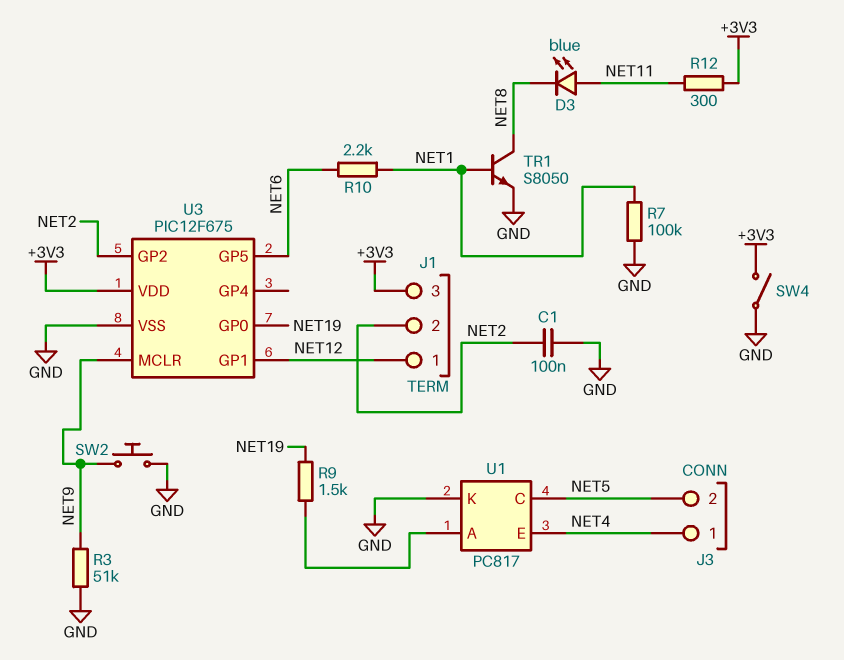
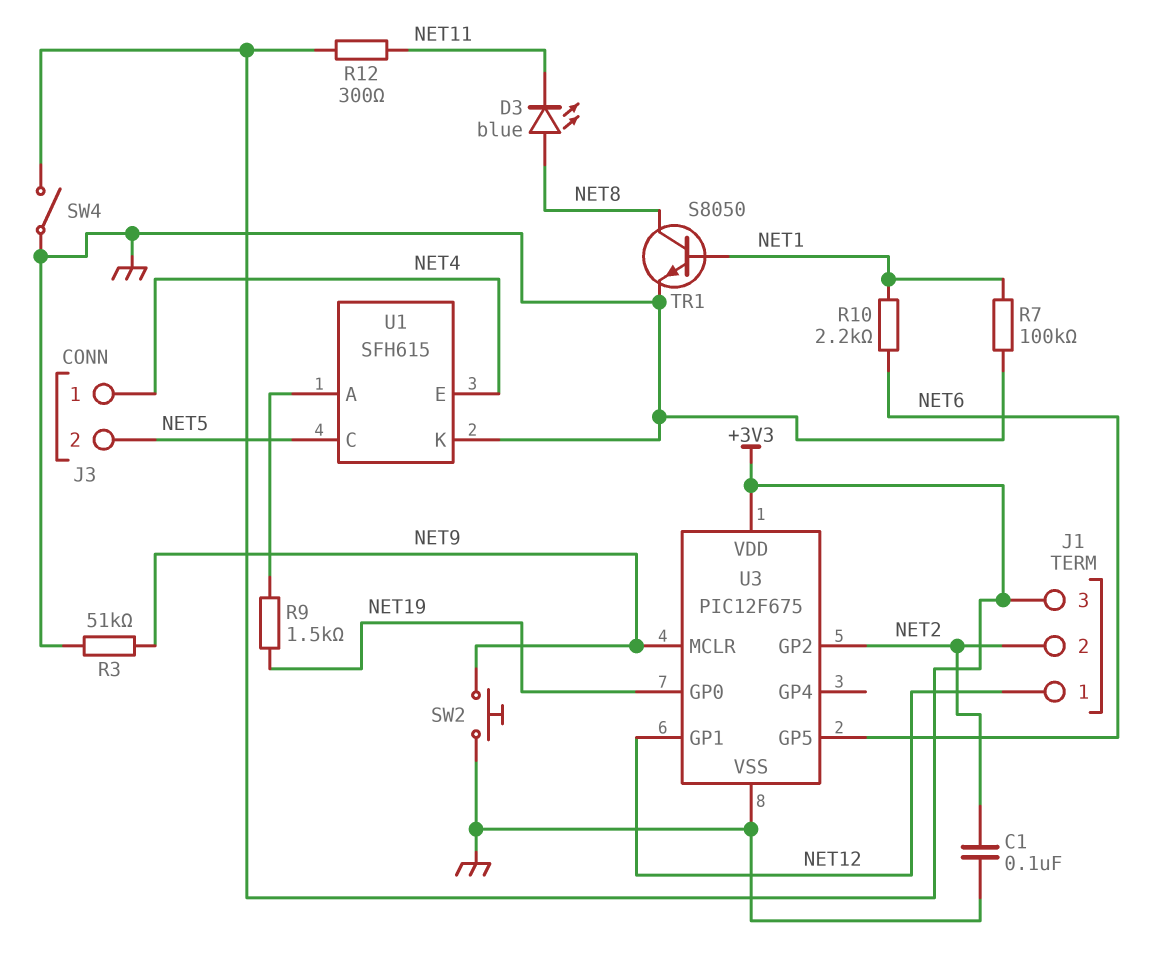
D3: LED blue (A NET11, K NET8) -> LED blue (A NET8, K NET11)
U1: PC817 -> SFH615

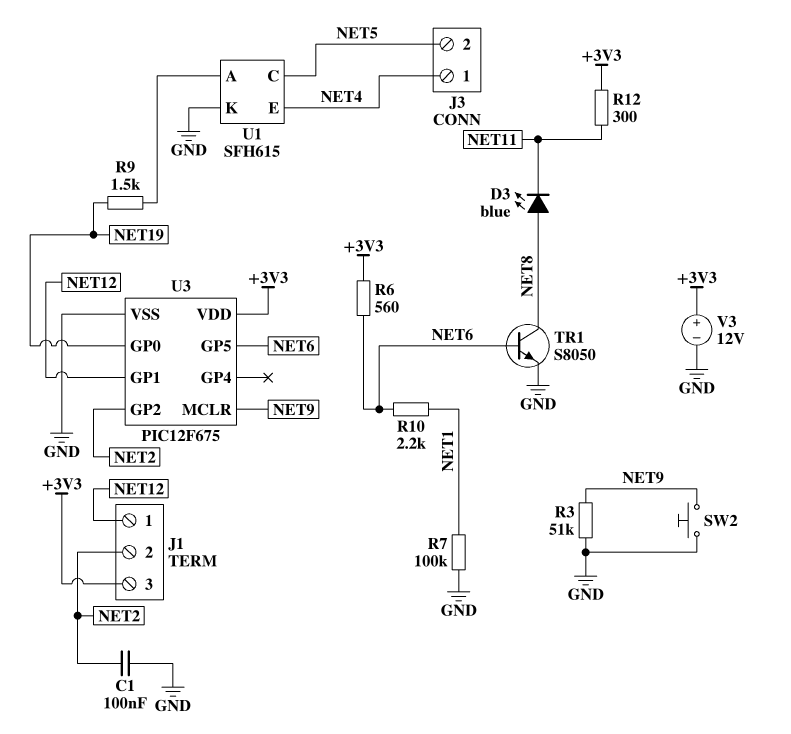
R6: none -> 560 (+3V3, NET6)
SW4: switch (+3V3, GND) -> none
TR1: NPN S8050 (B NET1, C NET8, E GND) -> NPN S8050 (B NET6, C NET8, E GND)
V3: none -> 12V (plus +3V3, minus GND)

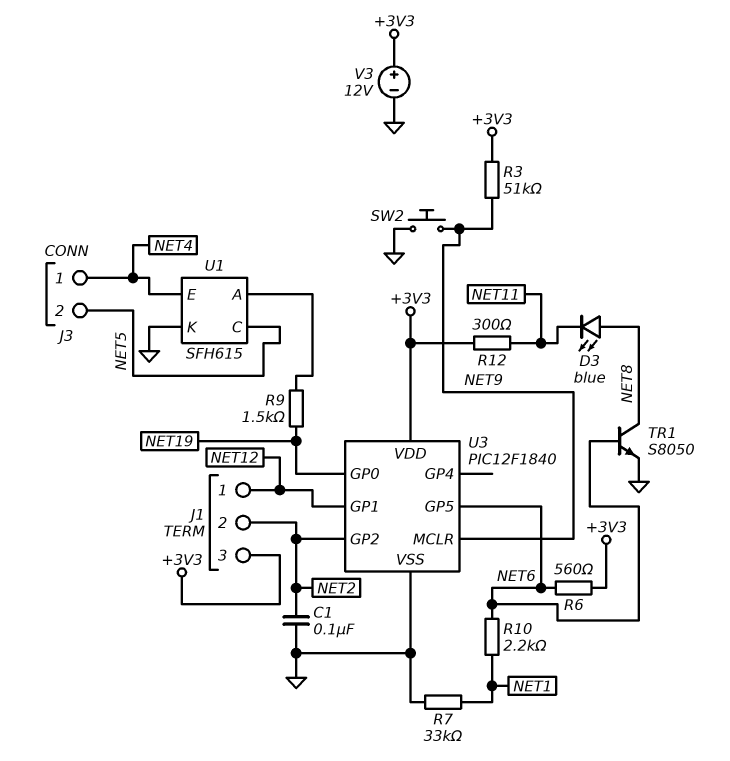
R3: 51k (GND, NET9) -> 51k (+3V3, NET9)
R7: 100k (GND, NET1) -> 33k (GND, NET1)
U3: PIC12F675 -> PIC12F1840

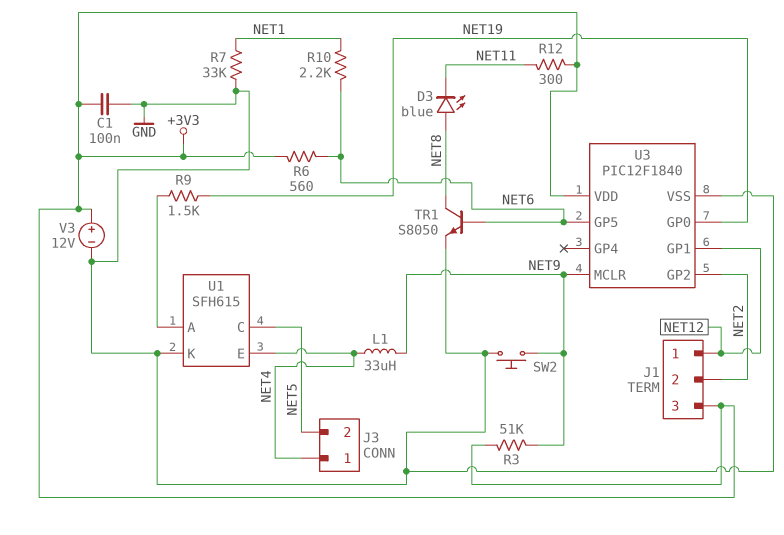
C1: 100nF (GND, NET2) -> 100nF (+3V3, GND)
L1: none -> 33uH (NET4, NET9)

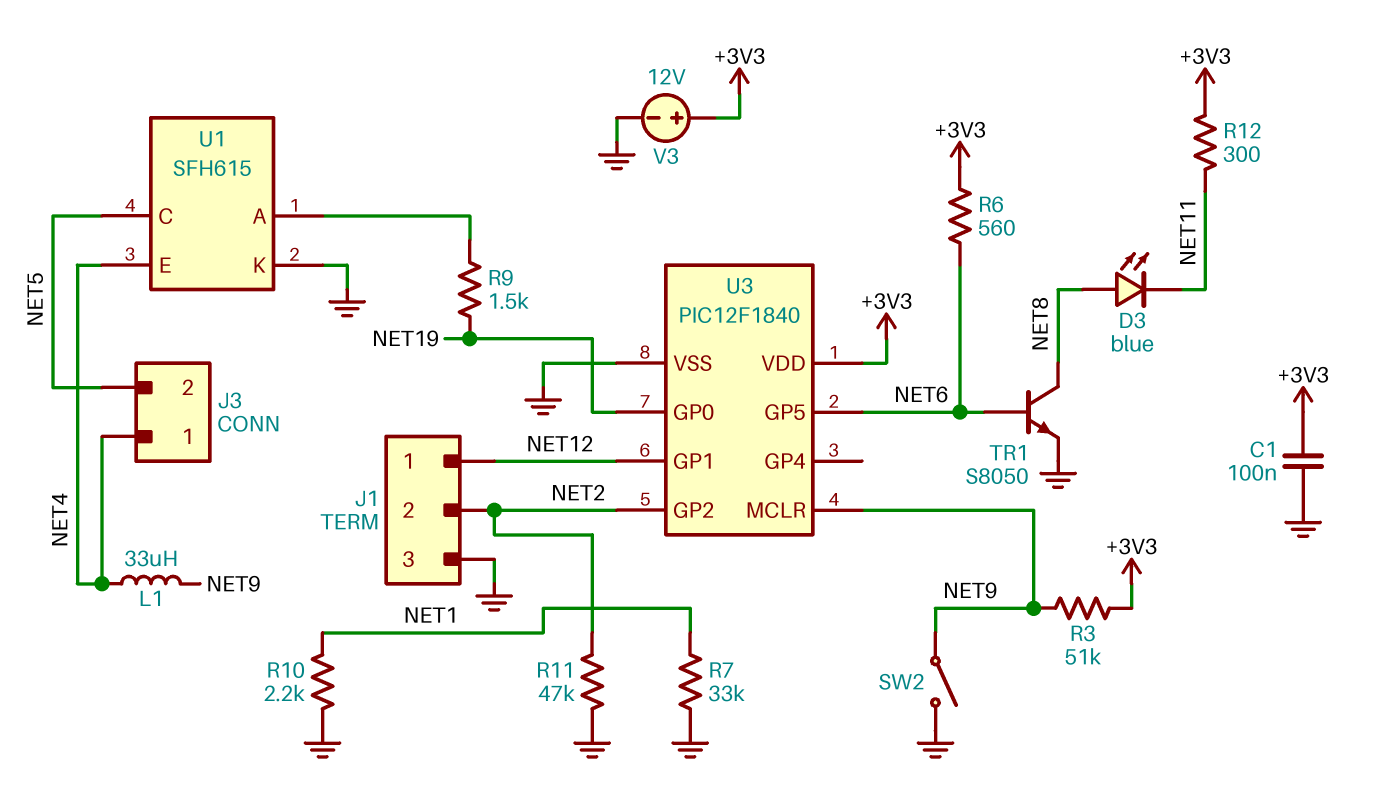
J1 pin 3: +3V3 -> GND
R10: 2.2k (NET1, NET6) -> 2.2k (GND, NET1)
R11: none -> 47k (GND, NET2)
SW2: button (GND, NET9) -> switch (GND, NET9)

